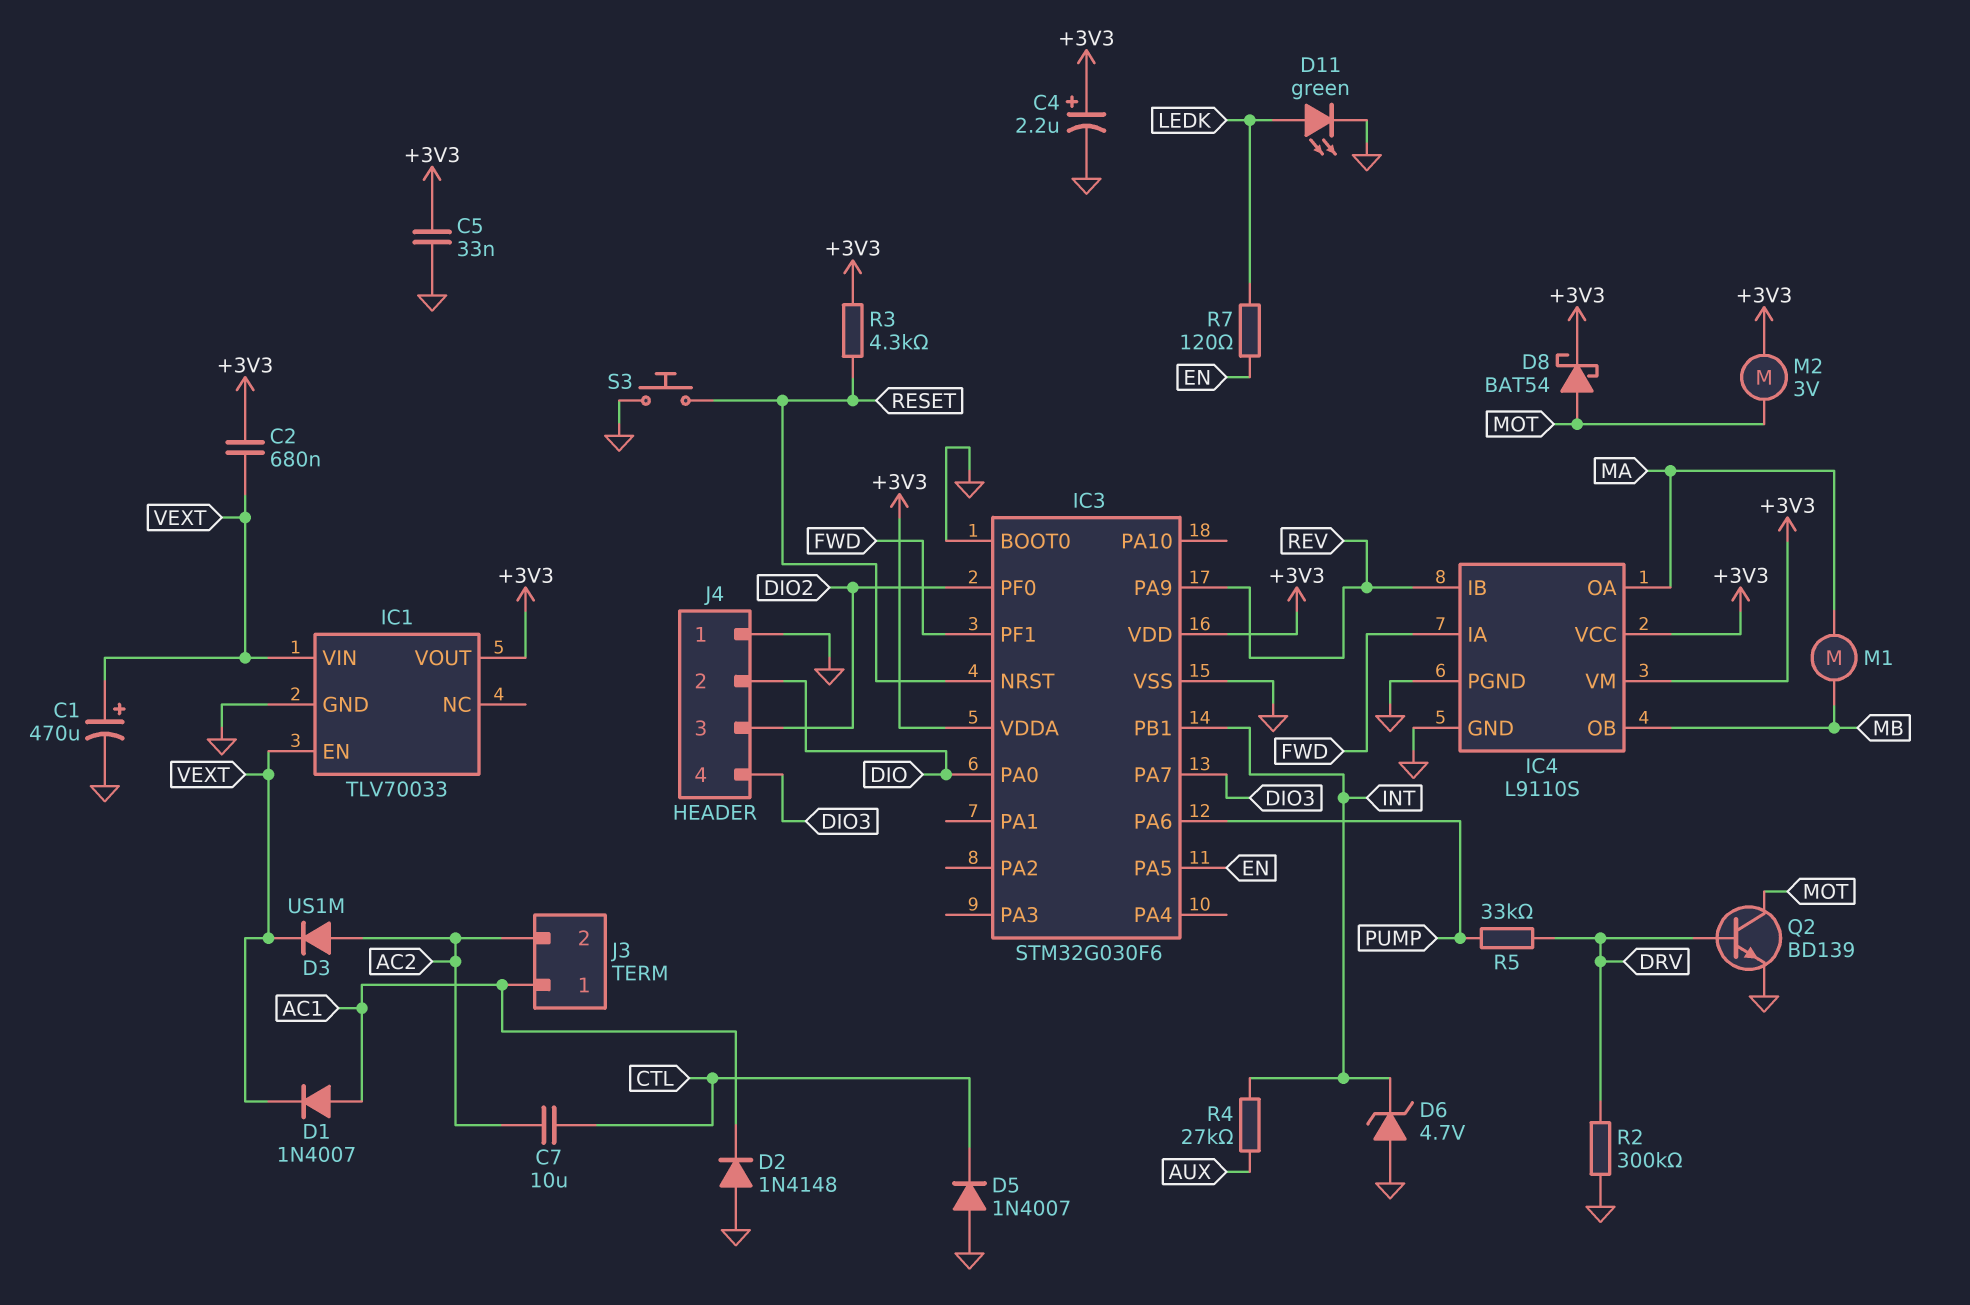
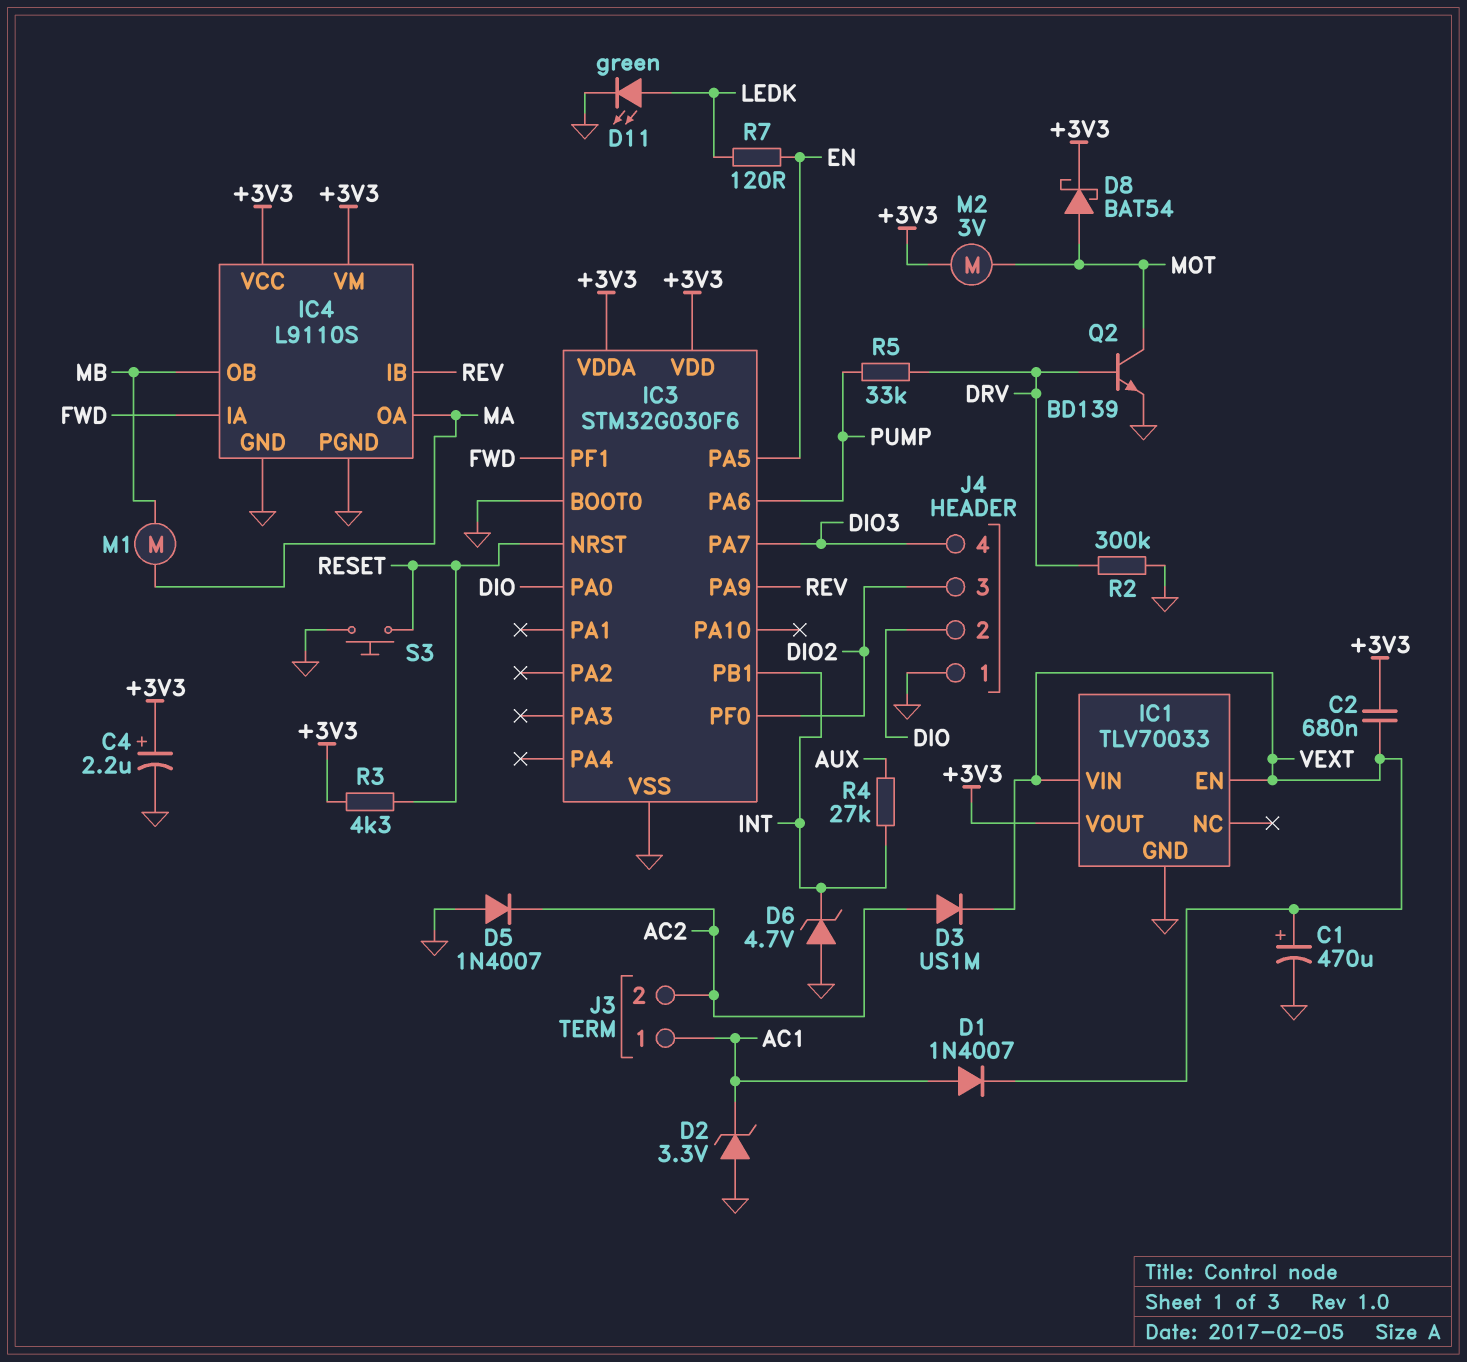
C5: 33nF (+3V3, GND) -> none
C7: 10uF (AC2, CTL) -> none
D2: diode 1N4148 (A GND, K AC1) -> zener 3.3V (A GND, K AC1)
D5: diode 1N4007 (A GND, K CTL) -> diode 1N4007 (A GND, K AC2)

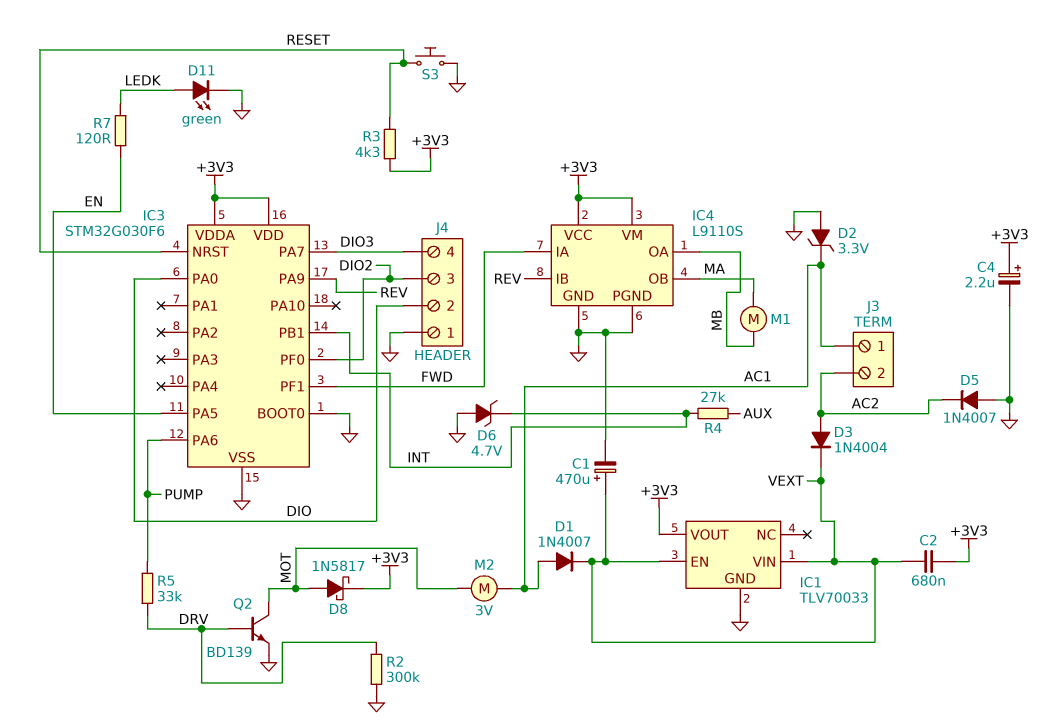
D3: diode US1M (A AC2, K VEXT) -> diode 1N4004 (A AC2, K VEXT)
D8: schottky BAT54 (A MOT, K +3V3) -> schottky 1N5817 (A MOT, K +3V3)
IC4 pin OA: MA -> MB
IC4 pin OB: MB -> MA
M2: motor 3V (+3V3, MOT) -> motor 3V (AC1, MOT)

